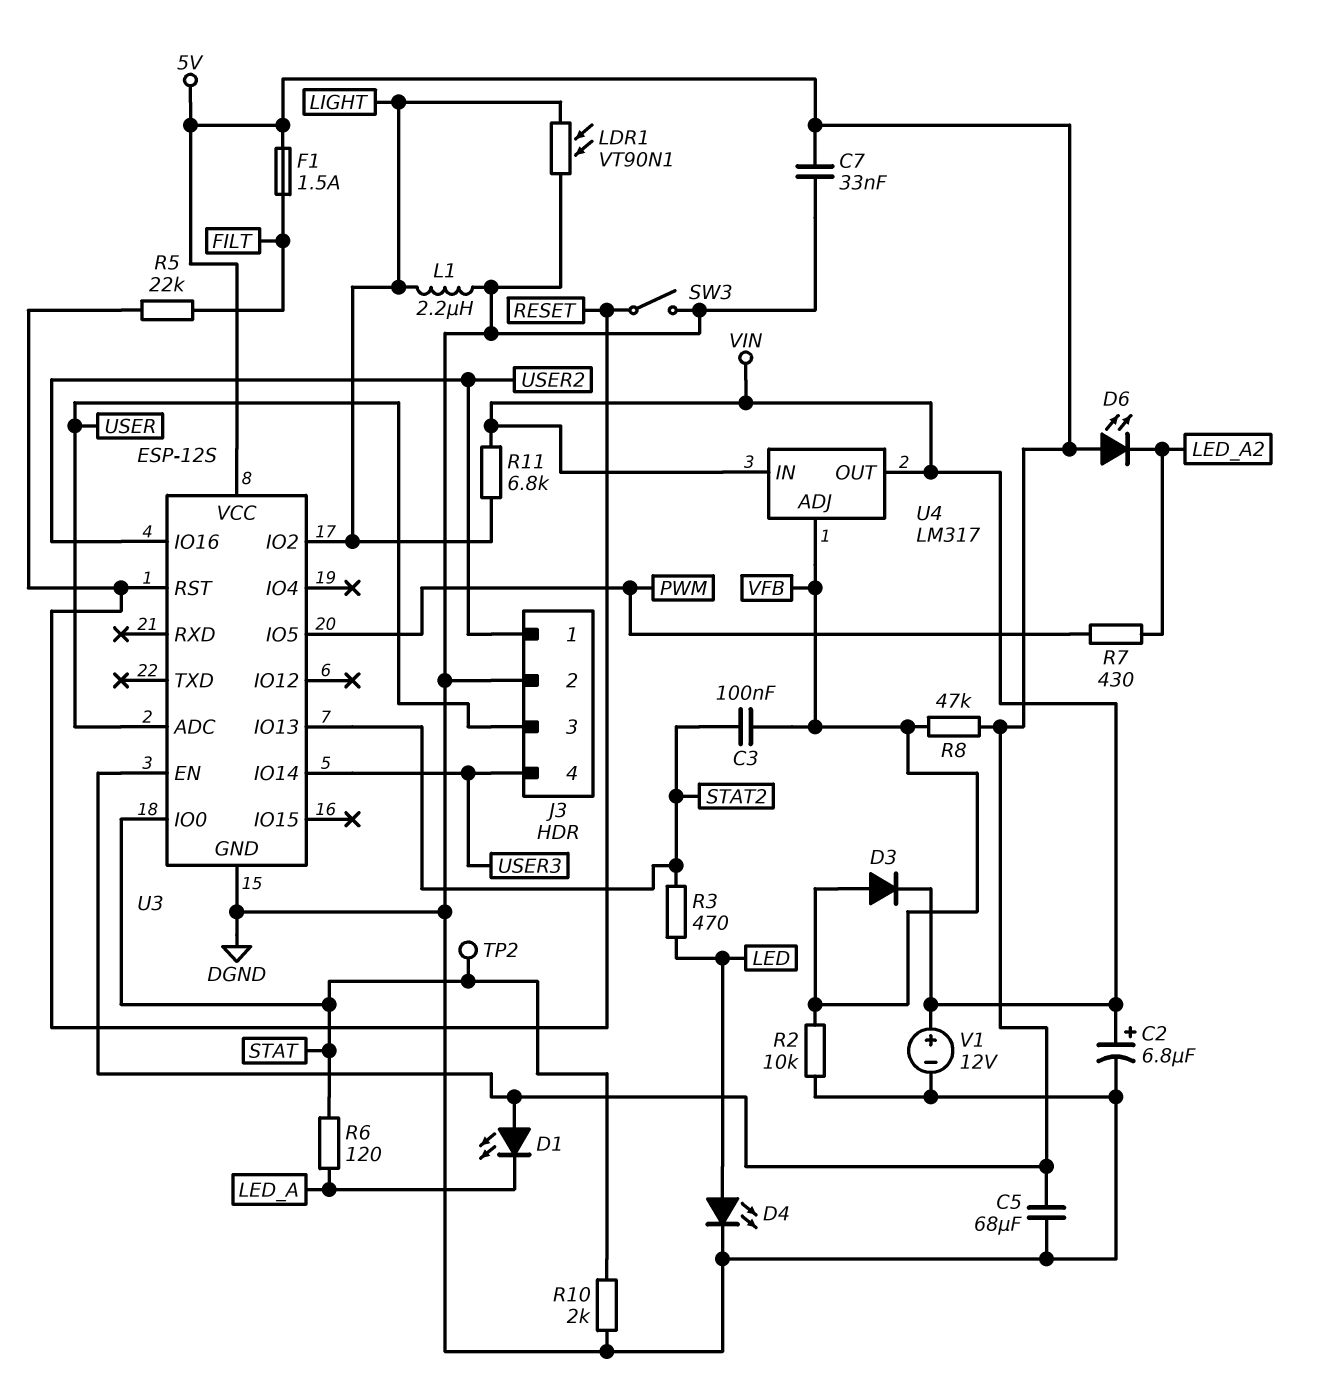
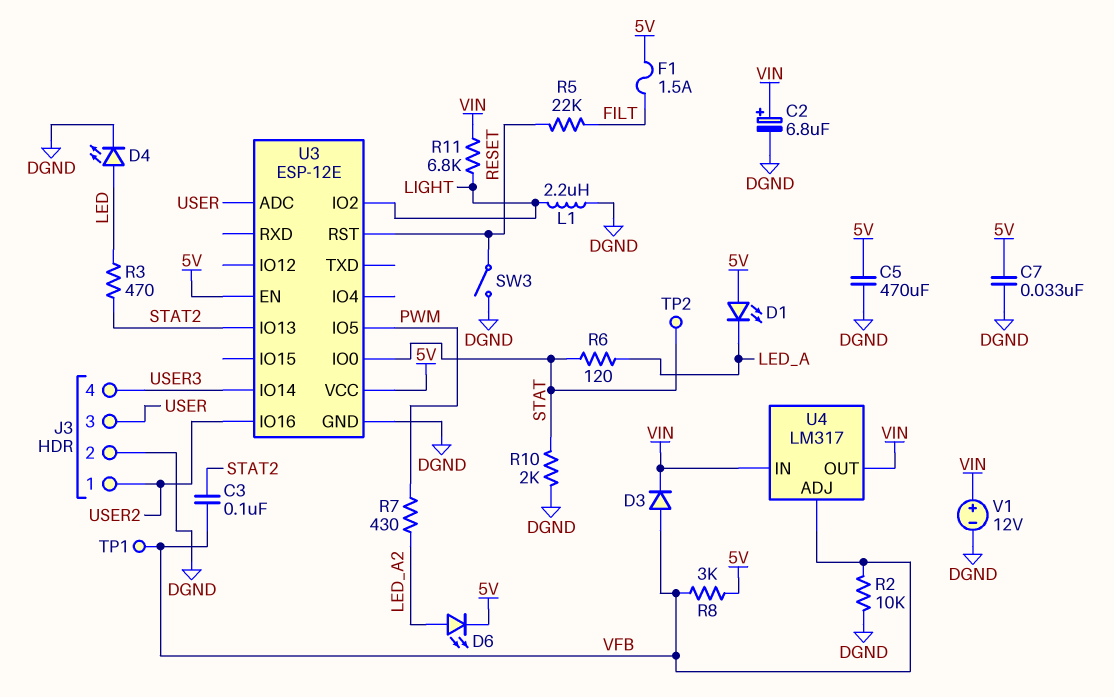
C5: 68uF (5V, DGND) -> 470uF (5V, DGND)
D6: LED (A 5V, K LED_A2) -> LED (A LED_A2, K 5V)
LDR1: VT90N1 (DGND, LIGHT) -> none
R8: 47k (5V, VFB) -> 3k (5V, VFB)
TP1: none -> test point (VFB)
U3: ESP-12S -> ESP-12E

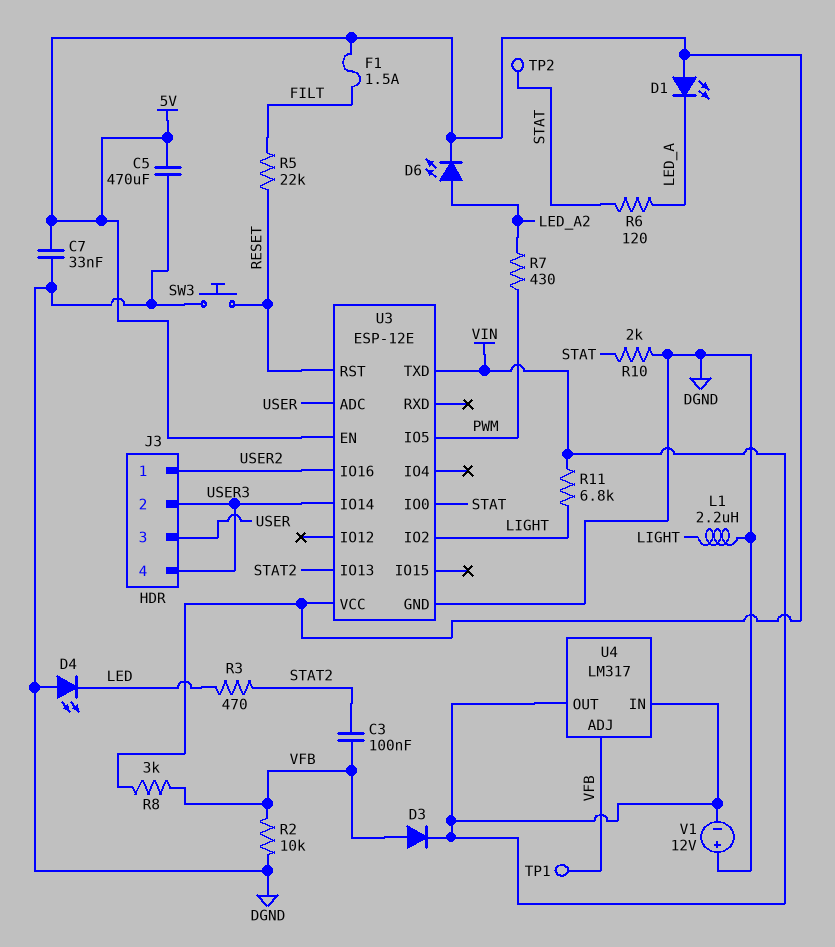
C2: 6.8uF (plus VIN, minus DGND) -> none
D4: LED (A LED, K DGND) -> LED (A DGND, K LED)
J3 pin 2: DGND -> USER3
SW3: switch (DGND, RESET) -> button (DGND, RESET)
U3 pin TXD: none -> VIN
V1: 12V (plus VIN, minus DGND) -> 12V (plus DGND, minus VIN)

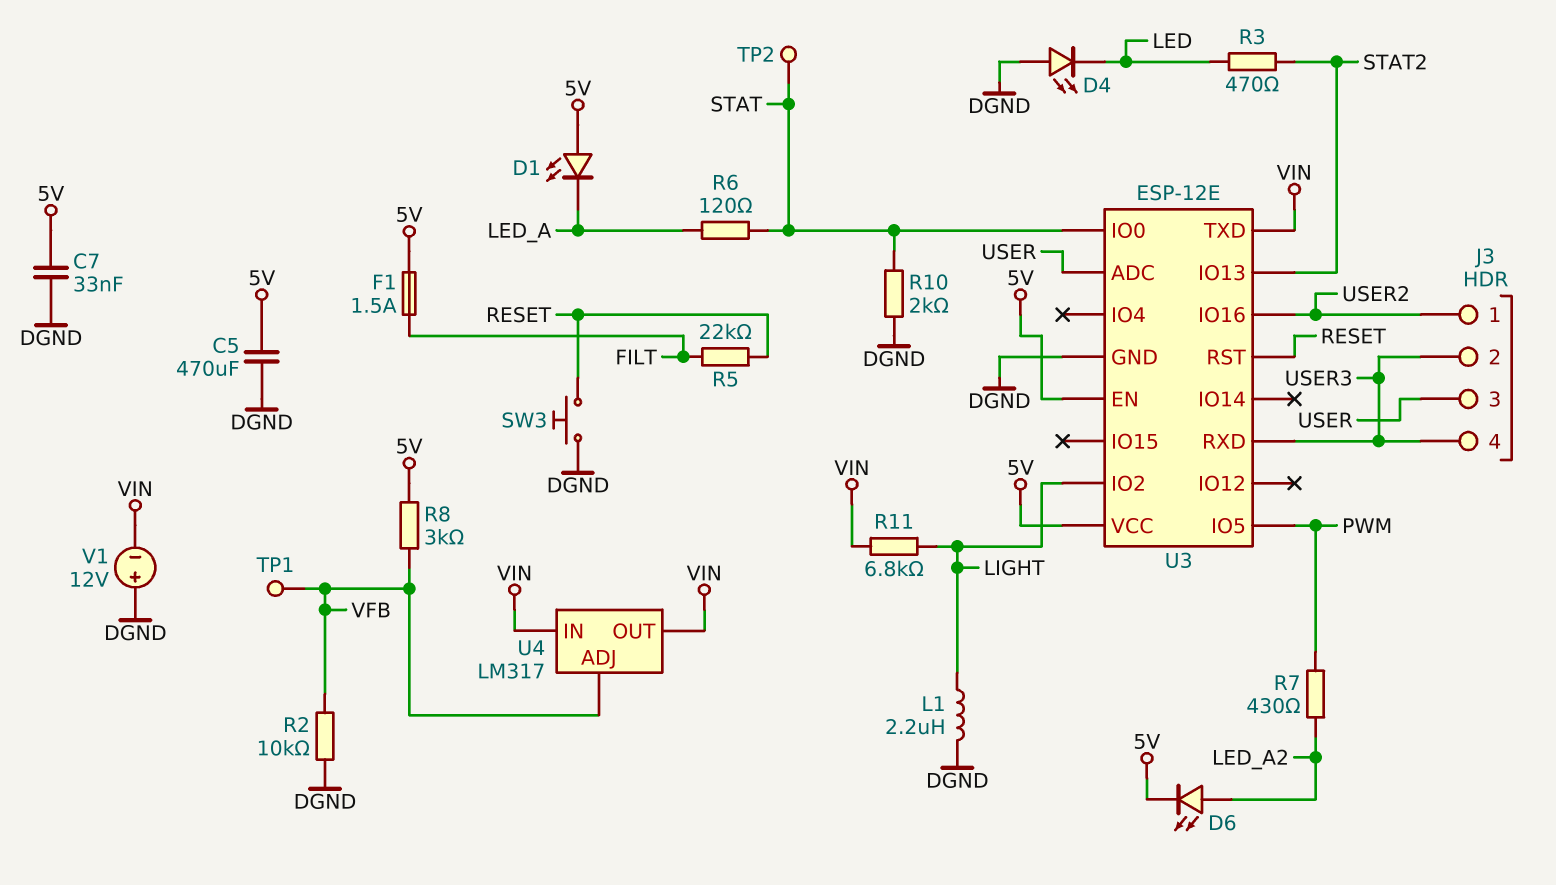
C3: 100nF (STAT2, VFB) -> none
D3: diode (A VFB, K VIN) -> none
U3 pin IO14: USER3 -> none
U3 pin RXD: none -> USER3

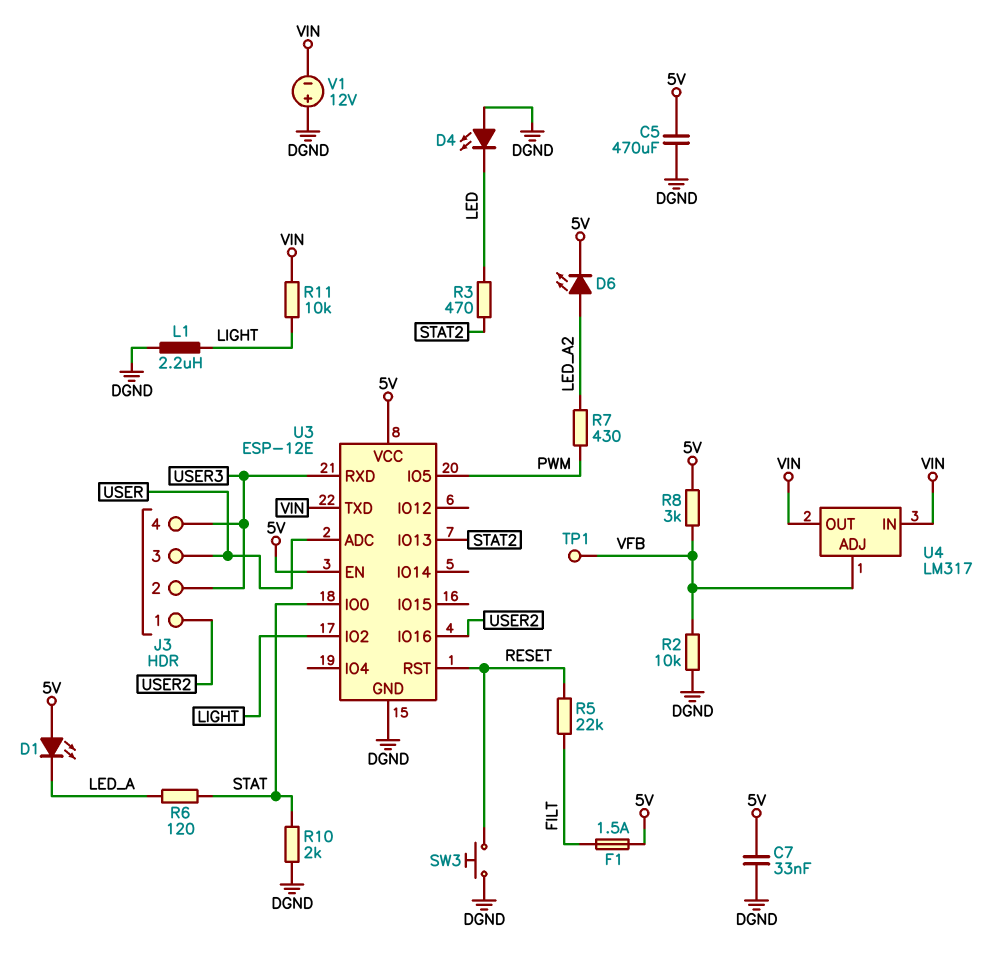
R11: 6.8k (LIGHT, VIN) -> 10k (LIGHT, VIN)
TP2: test point (STAT) -> none

